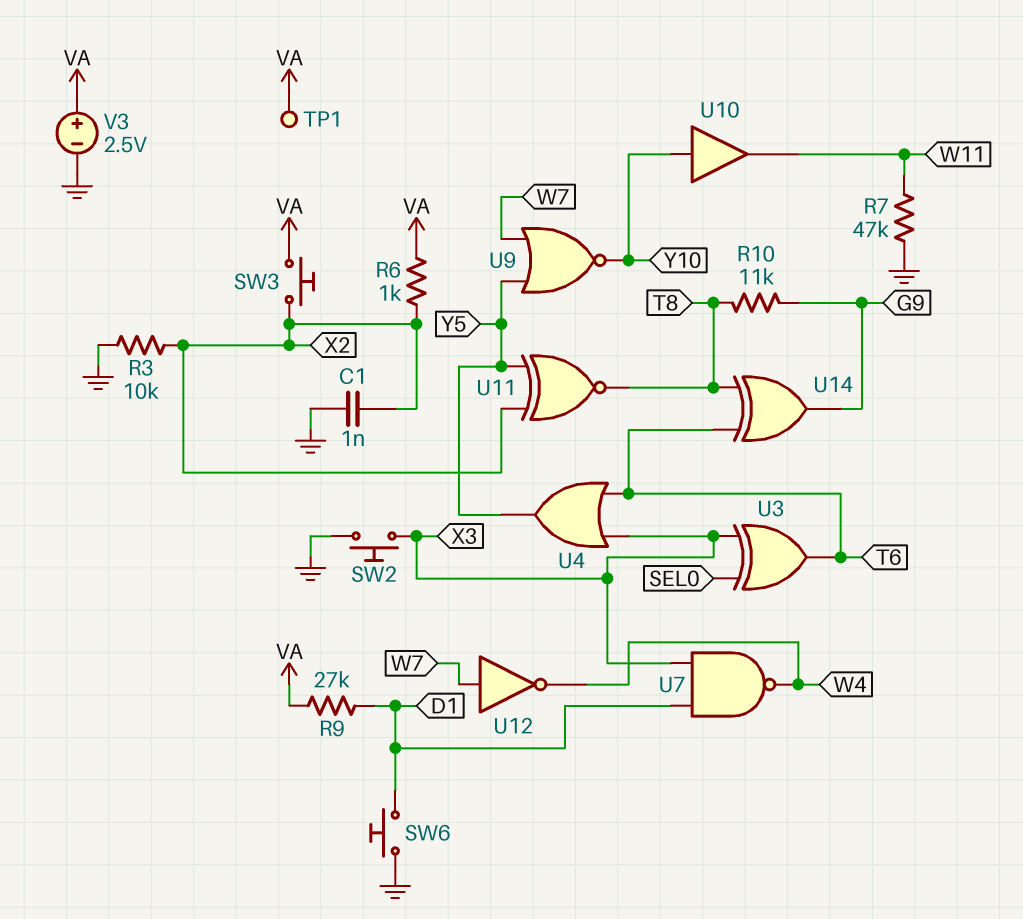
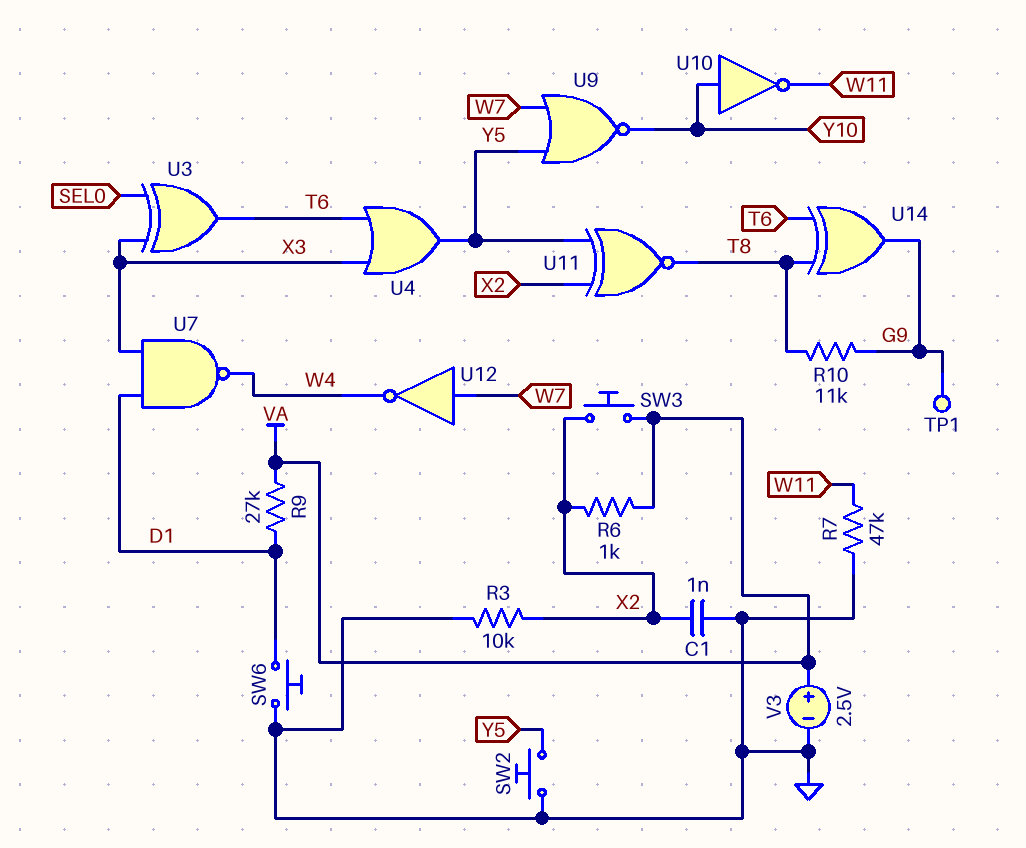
SW2: button (GND, X3) -> button (GND, Y5)
TP1: test point (VA) -> test point (G9)
U10: buffer (in Y10, out W11) -> NOT (in Y10, out W11)

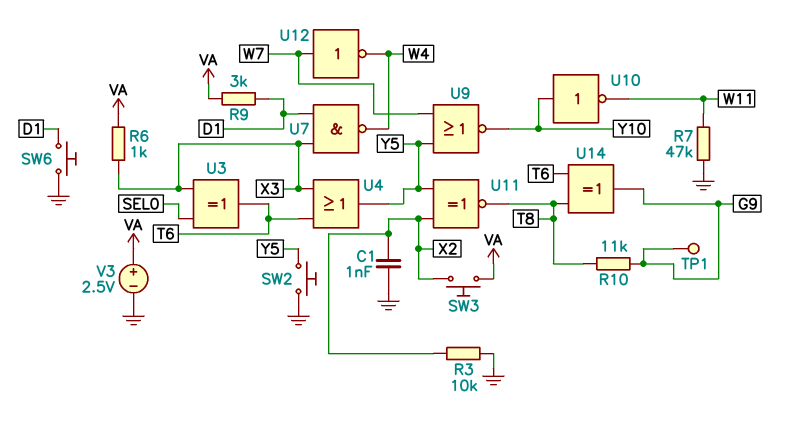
R6: 1k (VA, X2) -> 1k (VA, X3)
R9: 27k (D1, VA) -> 3k (D1, VA)

